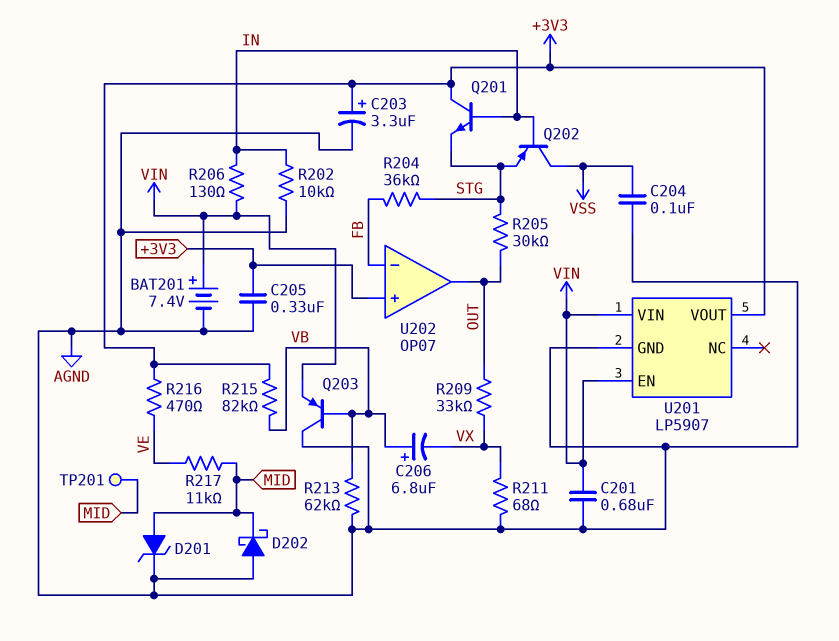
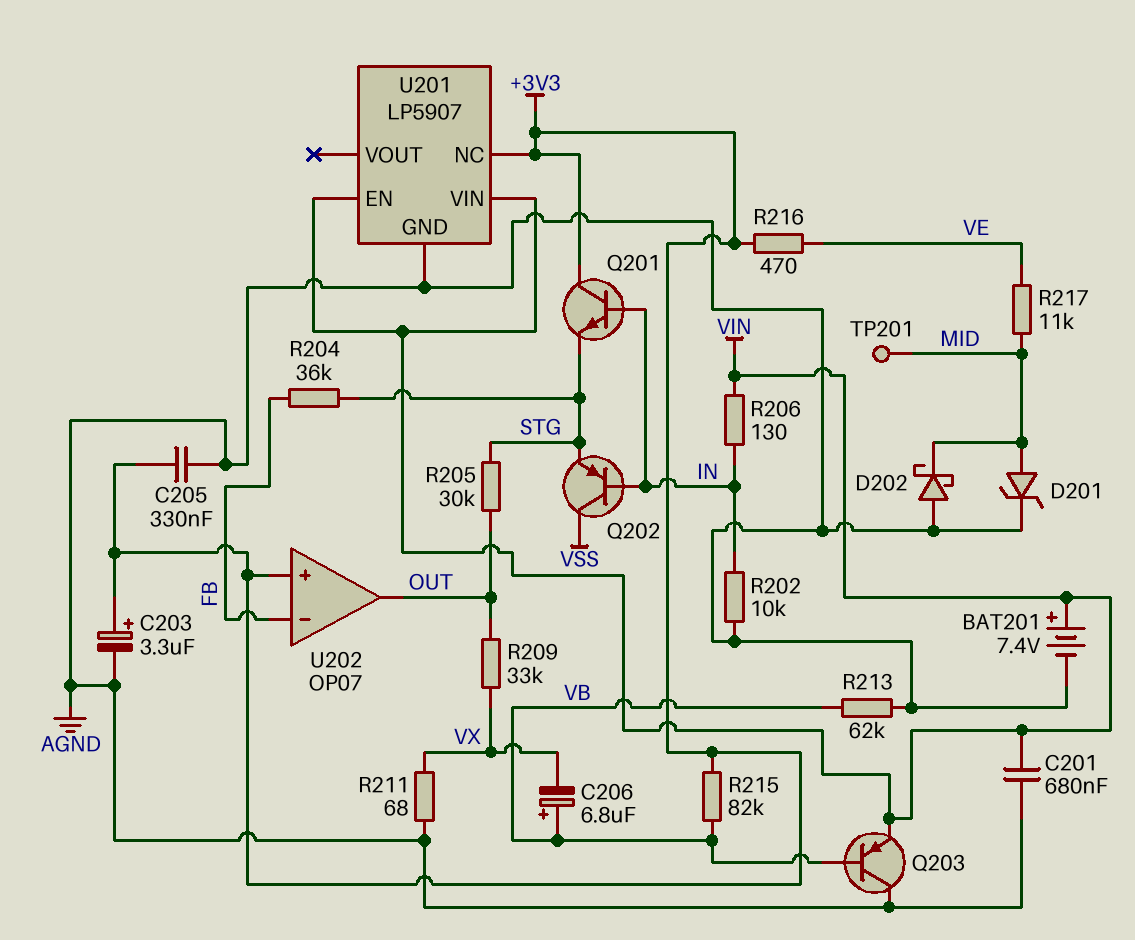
C204: 100nF (AGND, VSS) -> none
U201 pin NC: none -> +3V3
U201 pin VOUT: +3V3 -> none

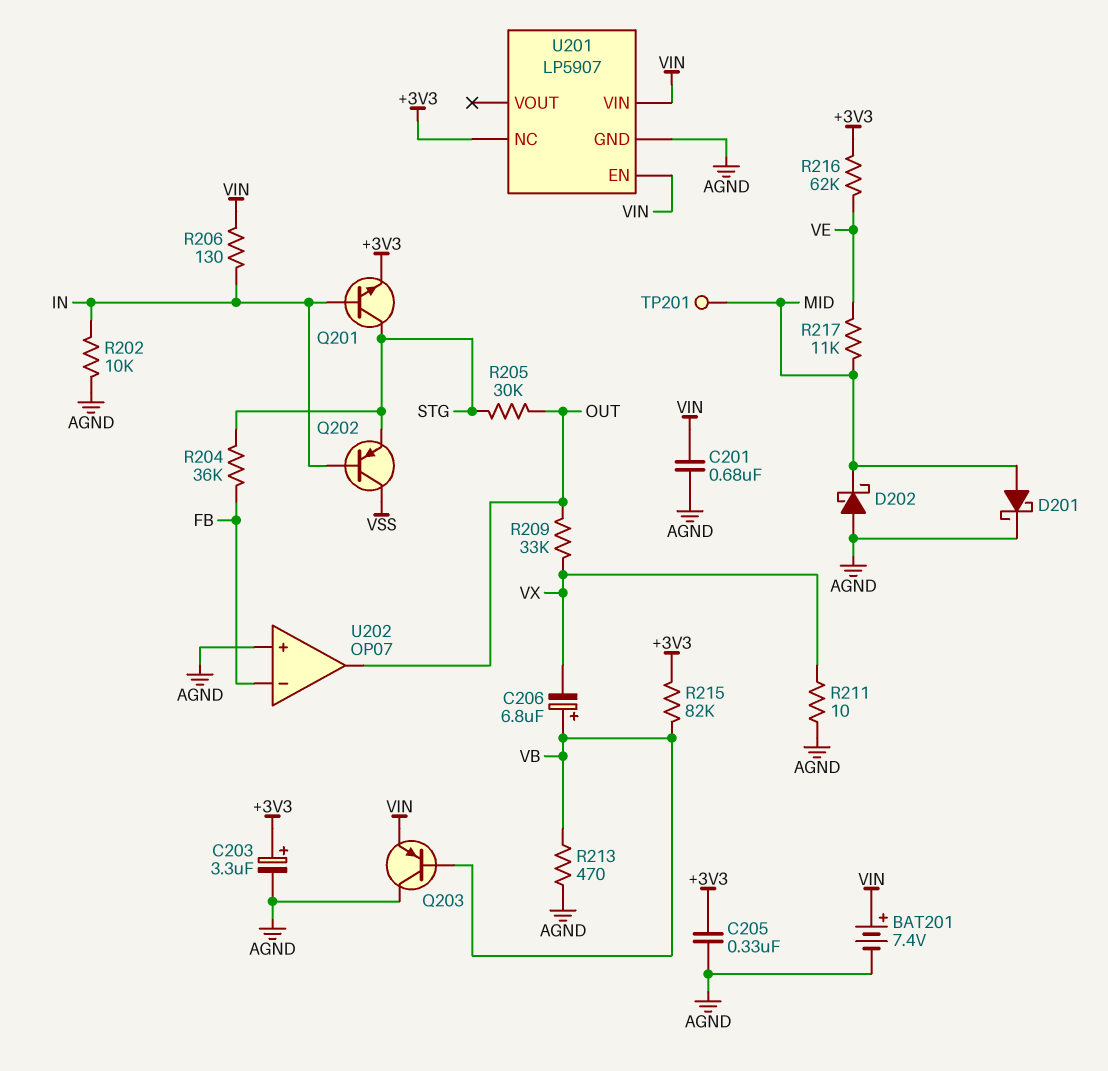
D201: zener (A MID, K AGND) -> schottky (A MID, K AGND)
Q201: NPN (B IN, C +3V3, E STG) -> NPN (B IN, C STG, E +3V3)
R211: 68 (AGND, VX) -> 10 (AGND, VX)
R213: 62k (AGND, VB) -> 470 (AGND, VB)
R216: 470 (+3V3, VE) -> 62k (+3V3, VE)
U202 pin in+: +3V3 -> AGND

